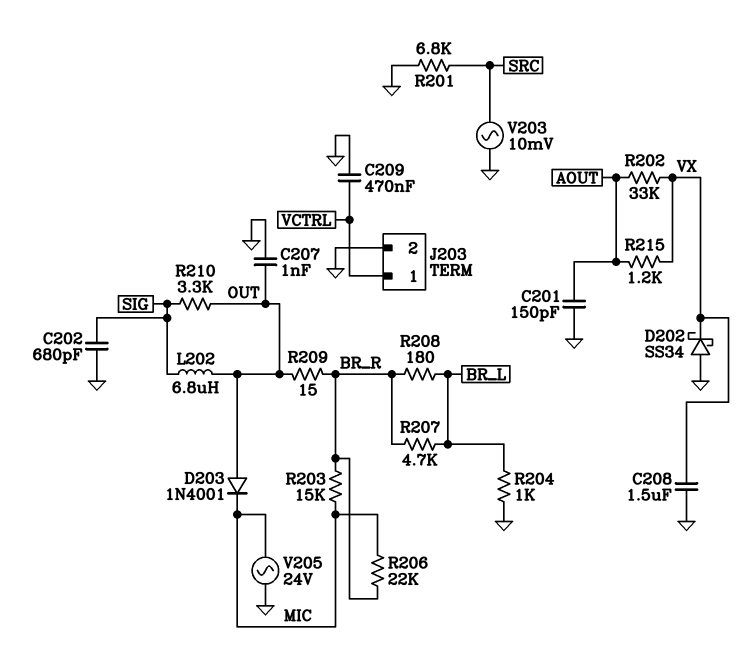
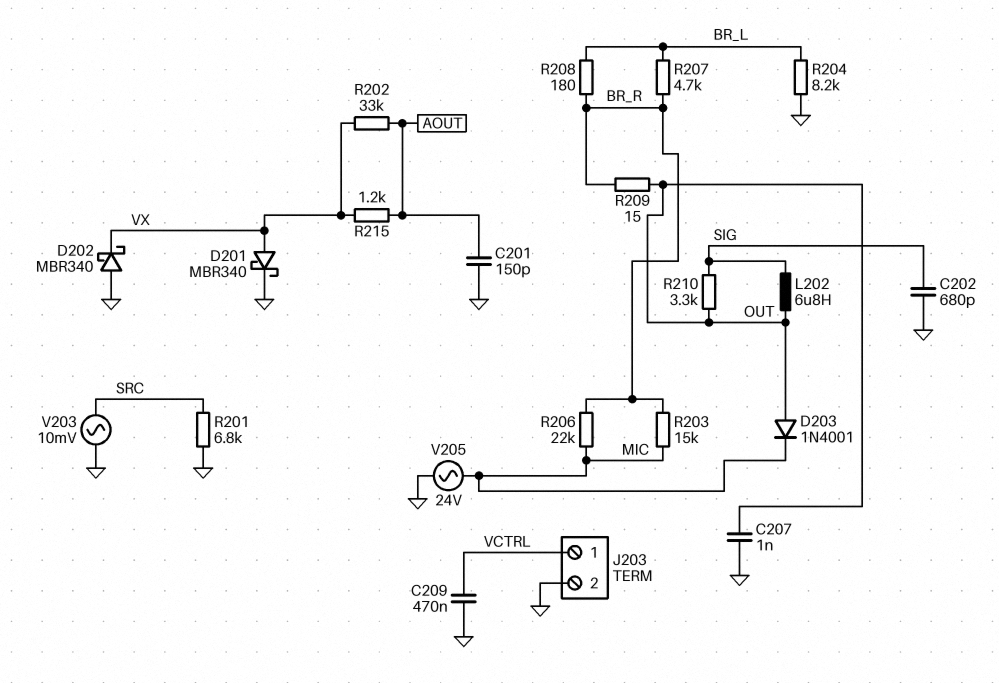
C208: 1.5uF (GND, VX) -> none
D201: none -> schottky MBR340 (A VX, K GND)
D202: schottky SS34 (A GND, K VX) -> schottky MBR340 (A GND, K VX)
R204: 1k (BR_L, GND) -> 8.2k (BR_L, GND)

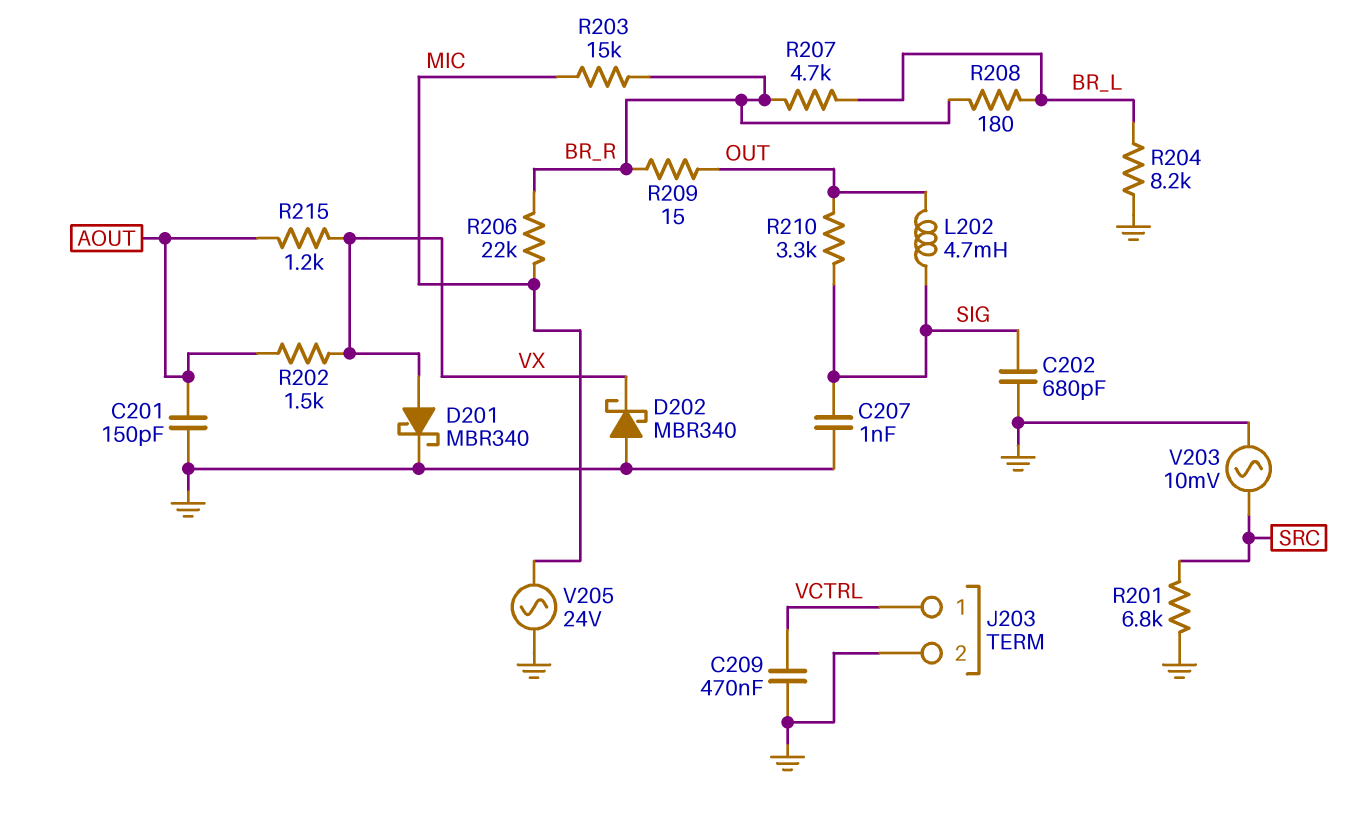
C207: 1nF (GND, OUT) -> 1nF (GND, SIG)
D203: diode 1N4001 (A OUT, K MIC) -> none
L202: 6.8uH (OUT, SIG) -> 4.7mH (OUT, SIG)
R202: 33k (AOUT, VX) -> 1.5k (AOUT, VX)

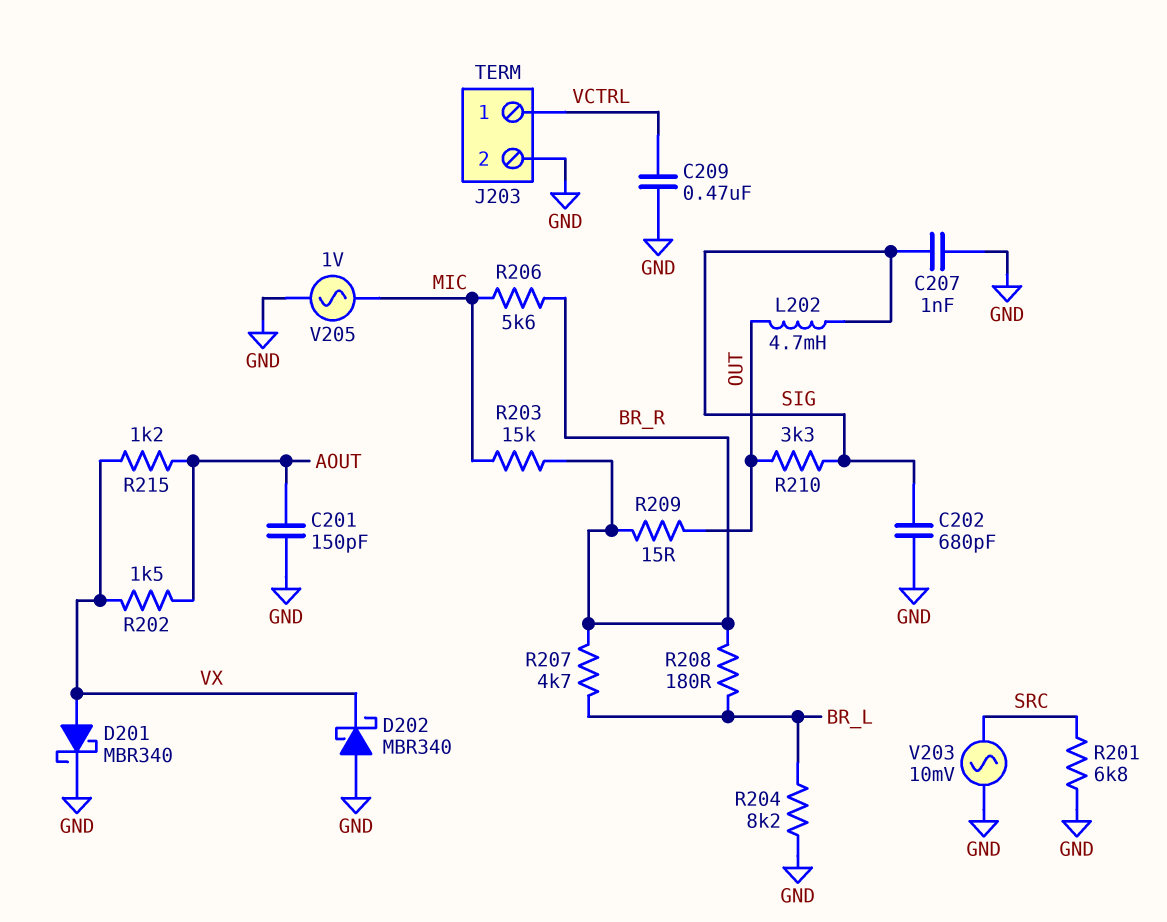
R206: 22k (BR_R, MIC) -> 5.6k (BR_R, MIC)
V205: AC 24V (GND, MIC) -> AC 1V (GND, MIC)

